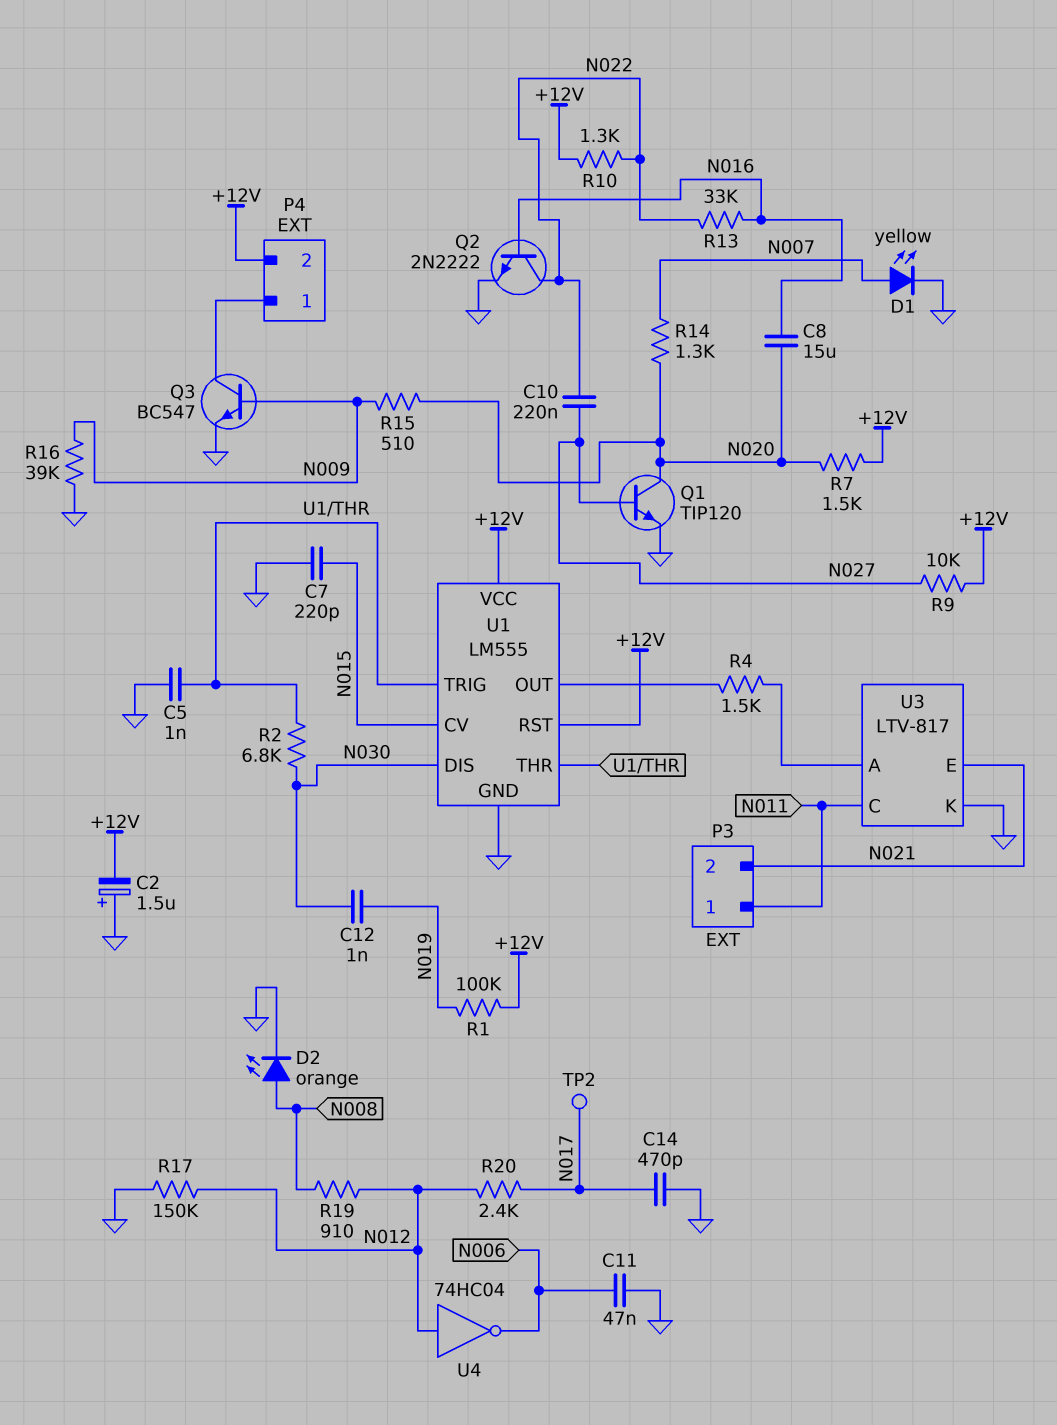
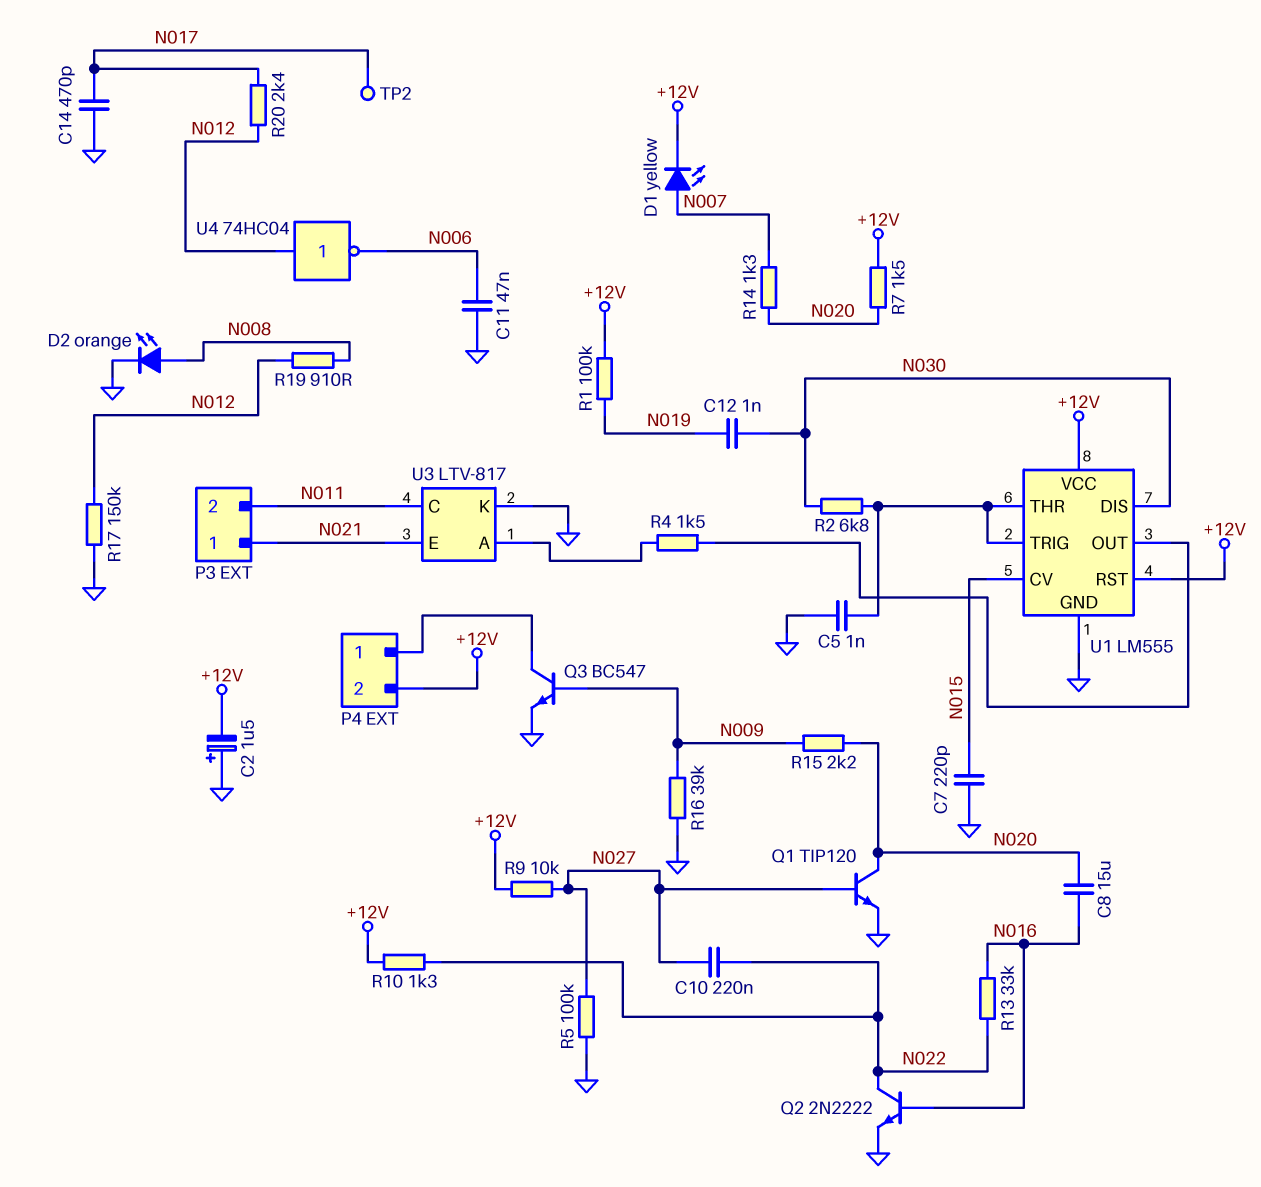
D1: LED yellow (A N007, K GND) -> LED yellow (A N007, K +12V)
P3 pin 1: N011 -> N021
P3 pin 2: N021 -> N011
R5: none -> 100k (GND, N027)
R15: 510 (N009, N020) -> 2.2k (N009, N020)

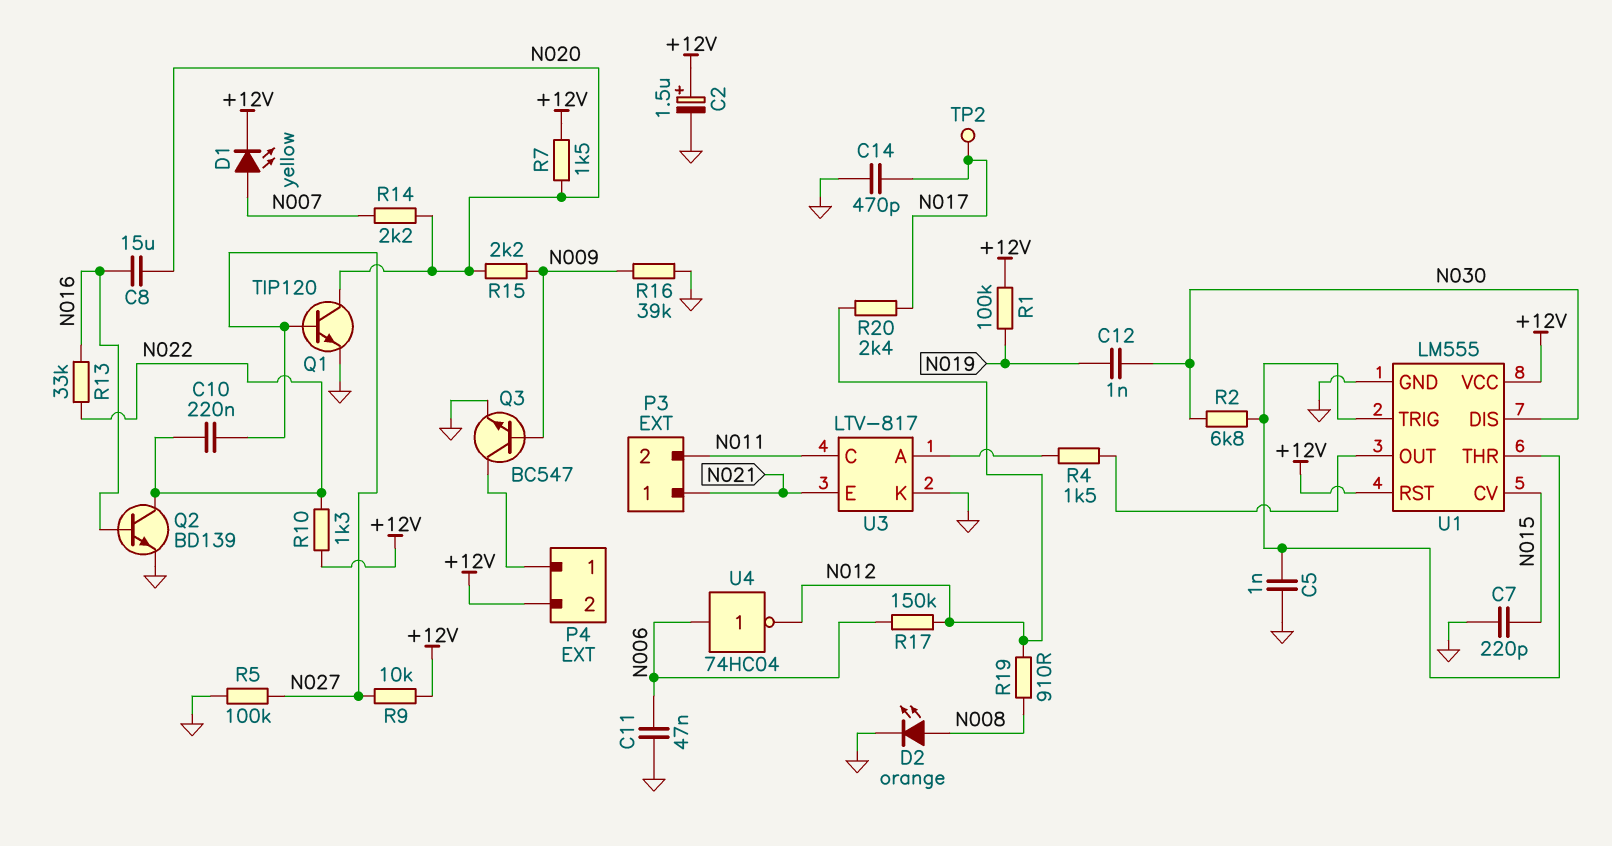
C2: 1.5uF (plus GND, minus +12V) -> 1.5uF (plus +12V, minus GND)
Q2: NPN 2N2222 (B N016, C N022, E GND) -> NPN BD139 (B N016, C N022, E GND)
R14: 1.3k (N007, N020) -> 2.2k (N007, N020)
R17: 150k (GND, N012) -> 150k (N006, N012)
U4: NOT 74HC04 (in N012, out N006) -> NOT 74HC04 (in N006, out N012)

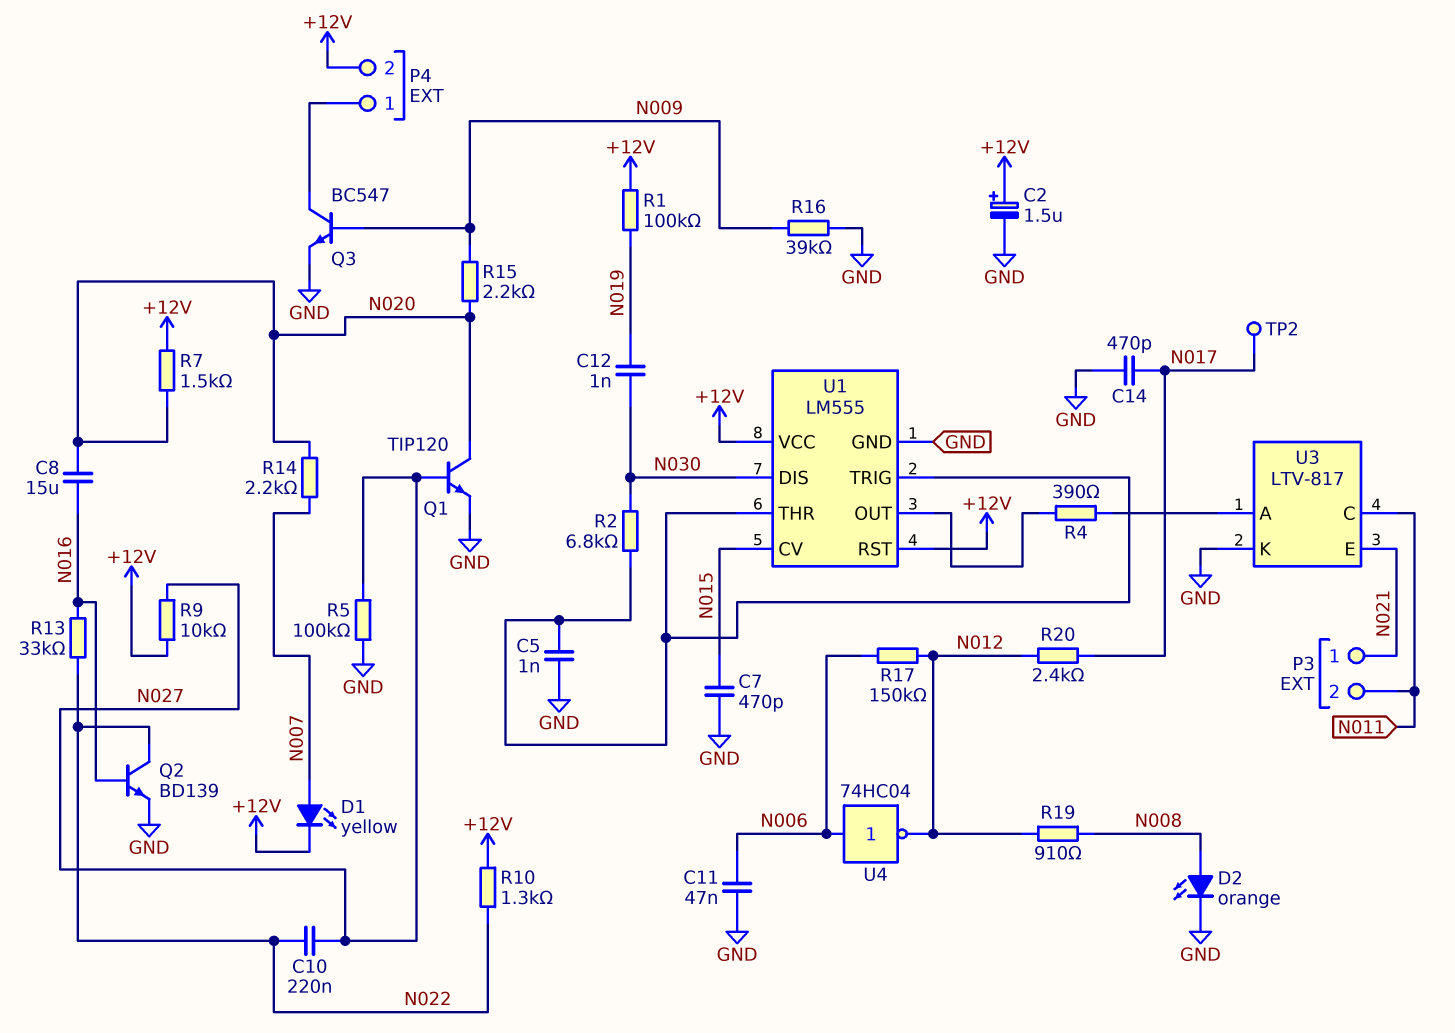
C7: 220pF (GND, N015) -> 470pF (GND, N015)
R4: 1.5k (U1/OUT, U3/A) -> 390 (U1/OUT, U3/A)

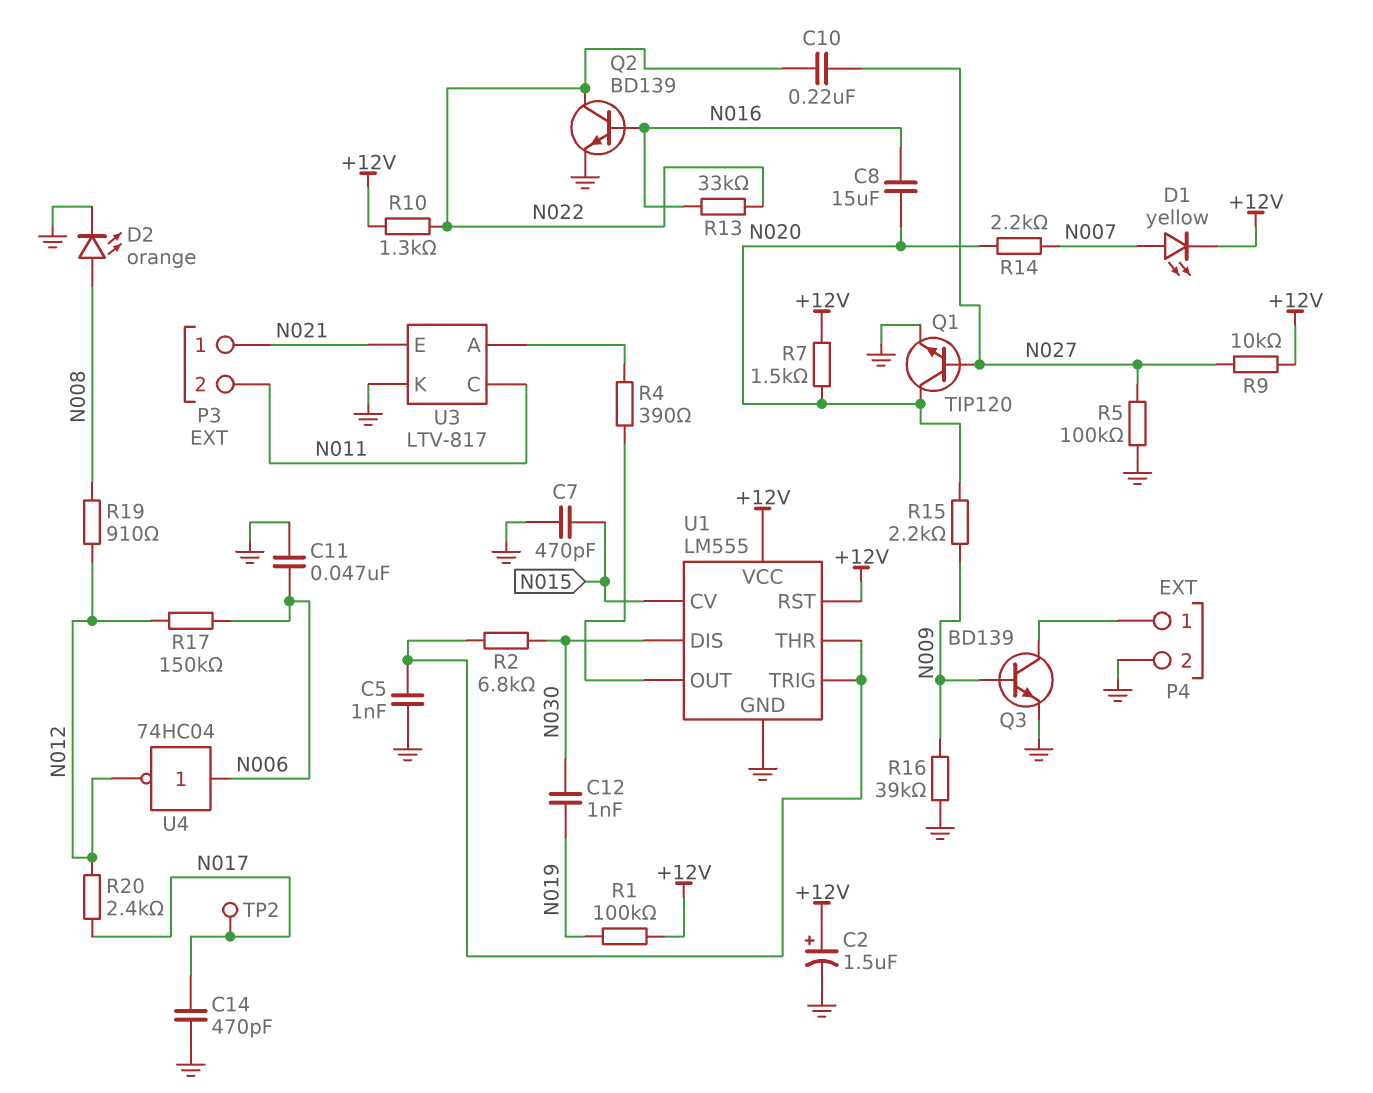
P4 pin 2: +12V -> GND
Q3: NPN BC547 (B N009, C P4/1, E GND) -> NPN BD139 (B N009, C P4/1, E GND)

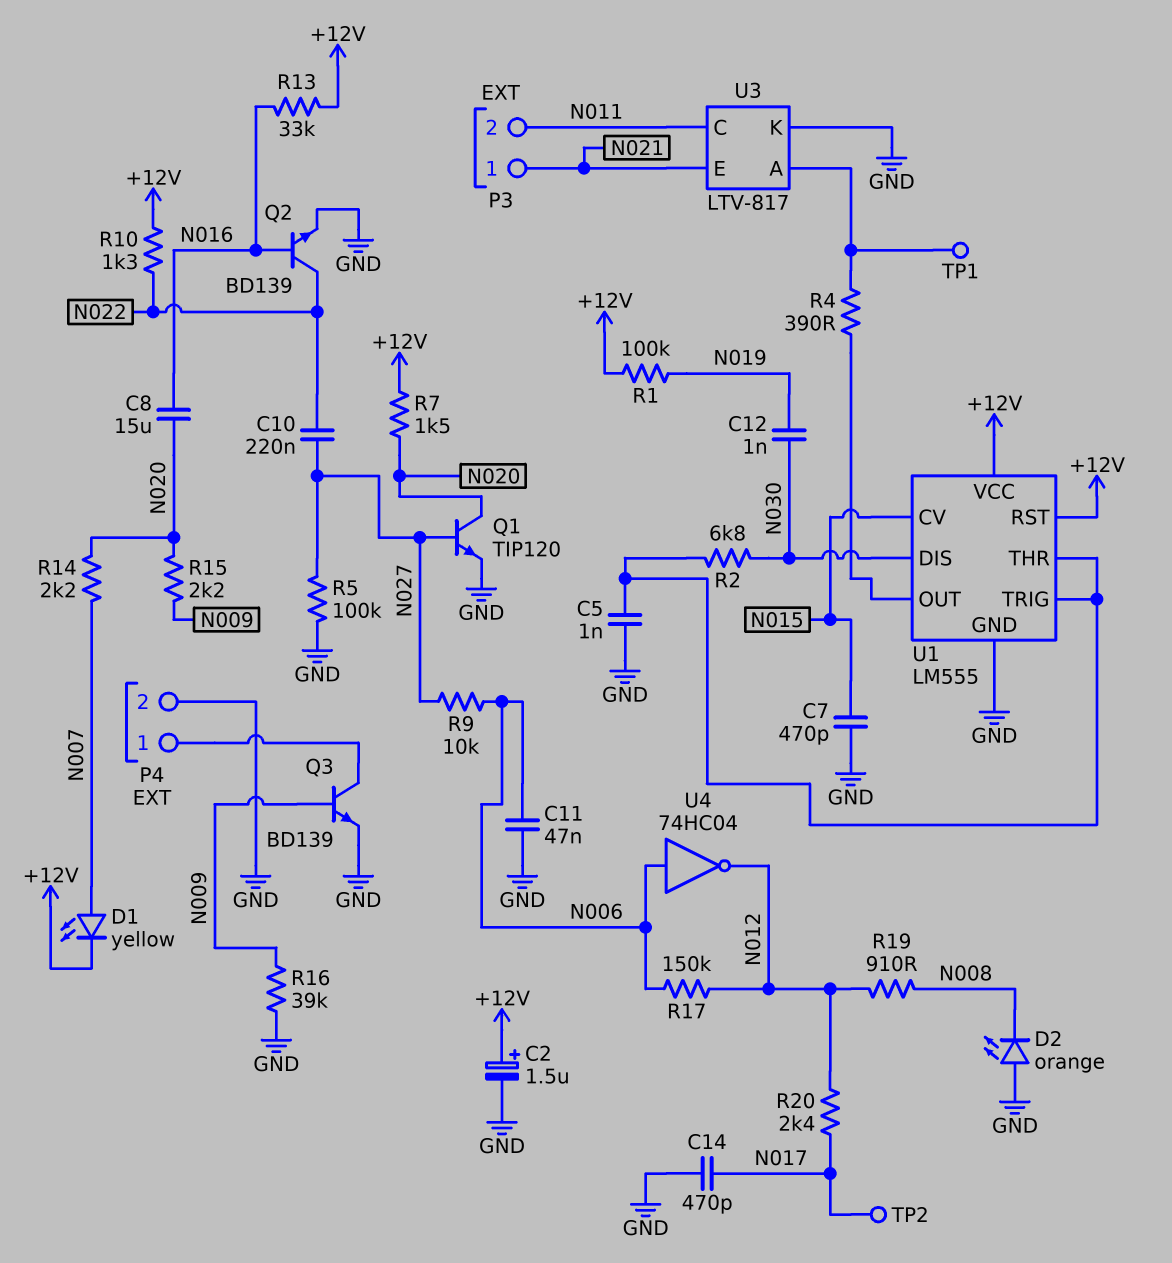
D2: LED orange (A N008, K GND) -> LED orange (A GND, K N008)
R9: 10k (+12V, N027) -> 10k (N006, N027)
R13: 33k (N016, N022) -> 33k (+12V, N016)
TP1: none -> test point (U3/A)

